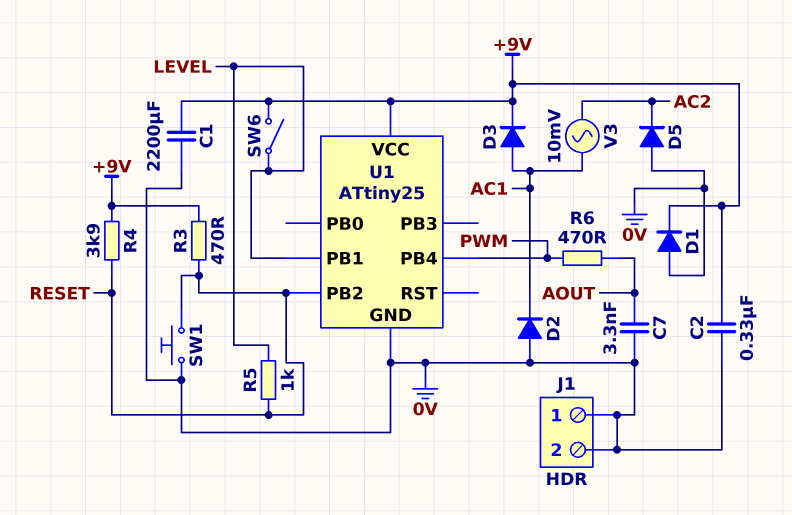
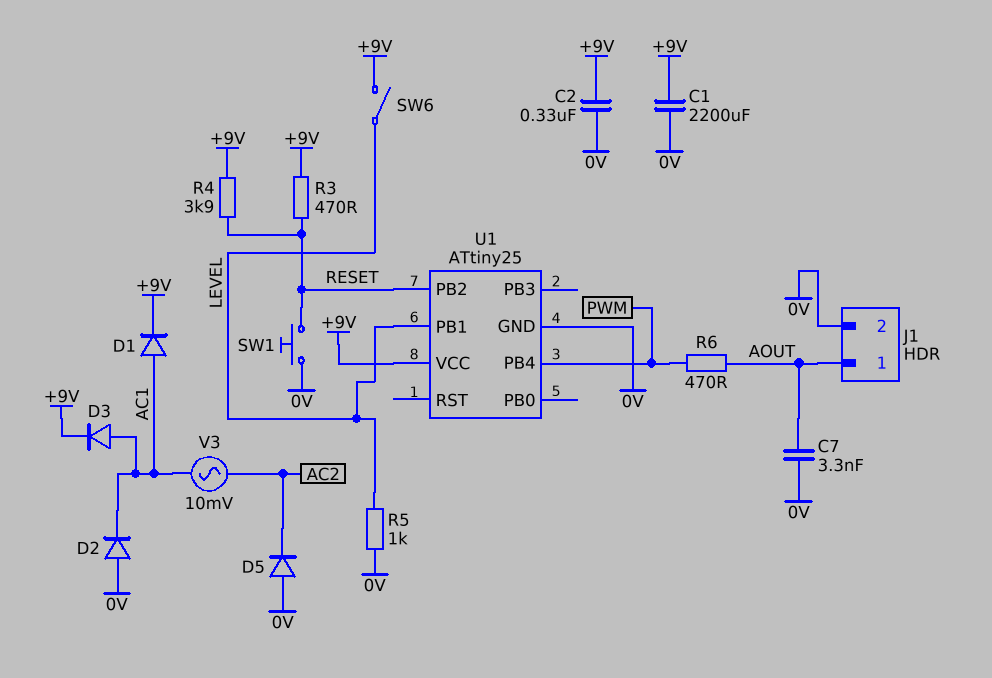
D1: diode (A 0V, K +9V) -> diode (A AC1, K +9V)
J1 pin 1: 0V -> AOUT
R5: 1k (LEVEL, RESET) -> 1k (0V, LEVEL)

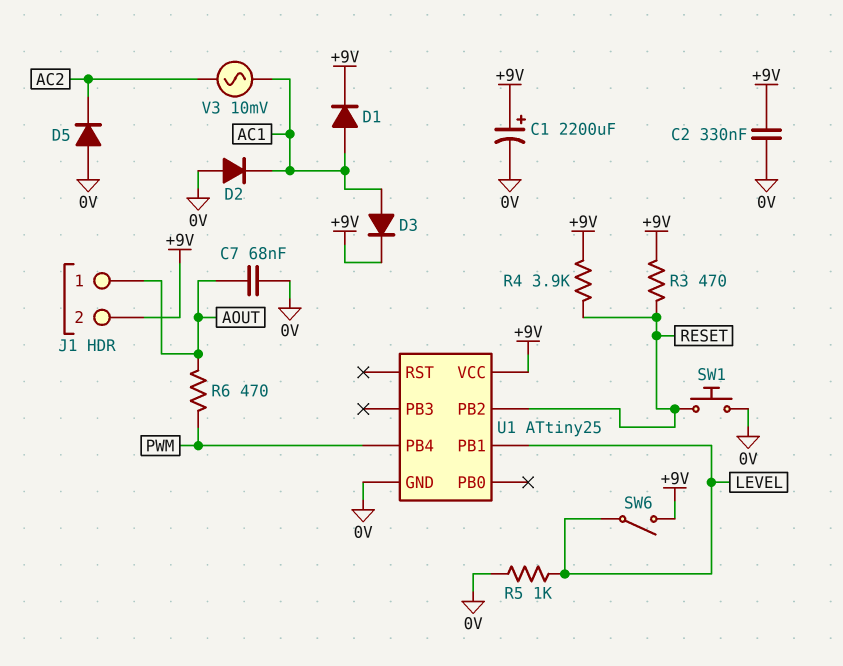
C1: 2200uF (+9V, 0V) -> 2200uF (plus +9V, minus 0V)
C7: 3.3nF (0V, AOUT) -> 68nF (0V, AOUT)
J1 pin 2: 0V -> +9V

